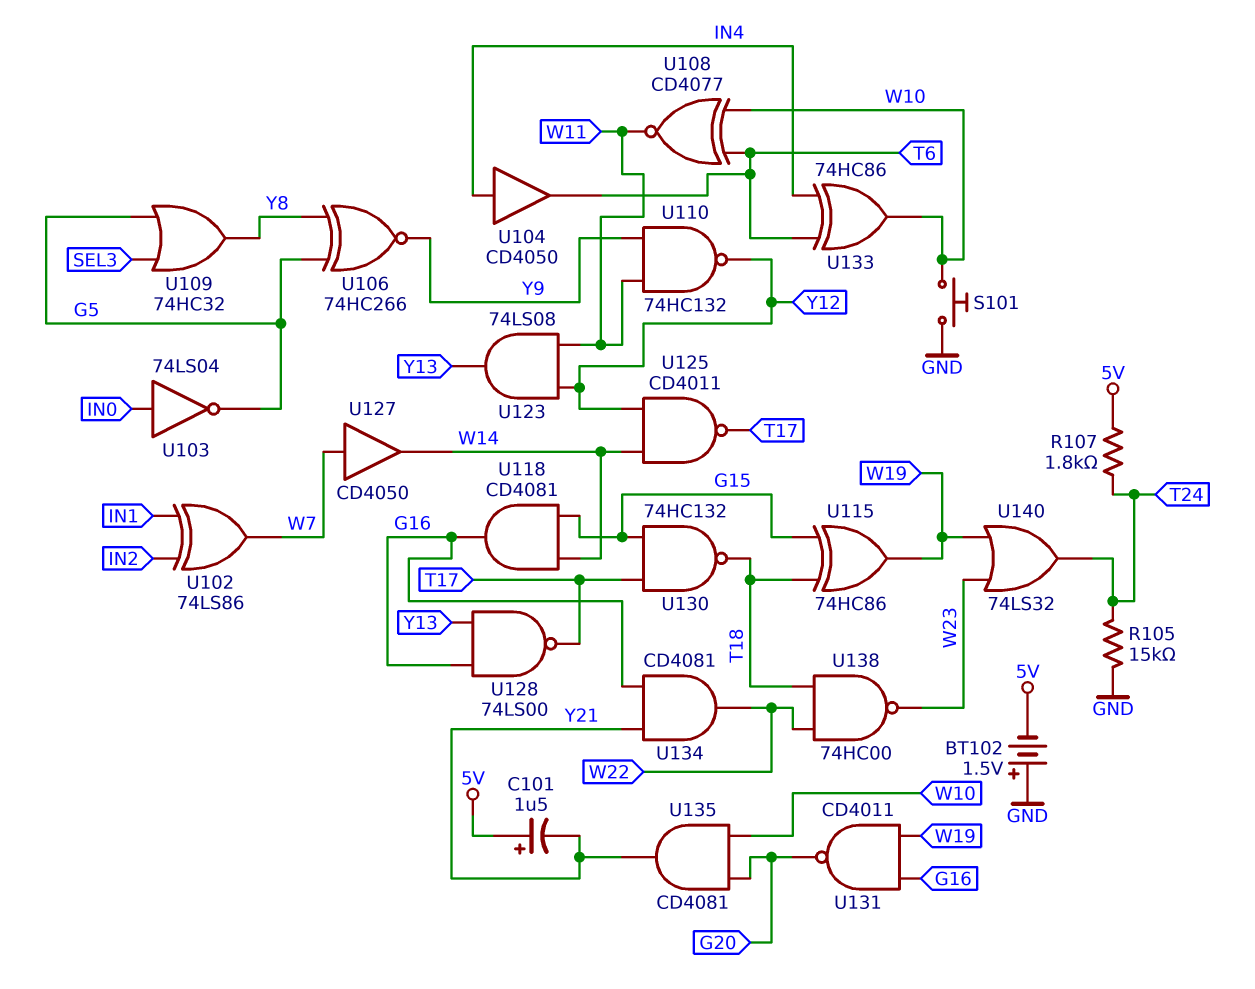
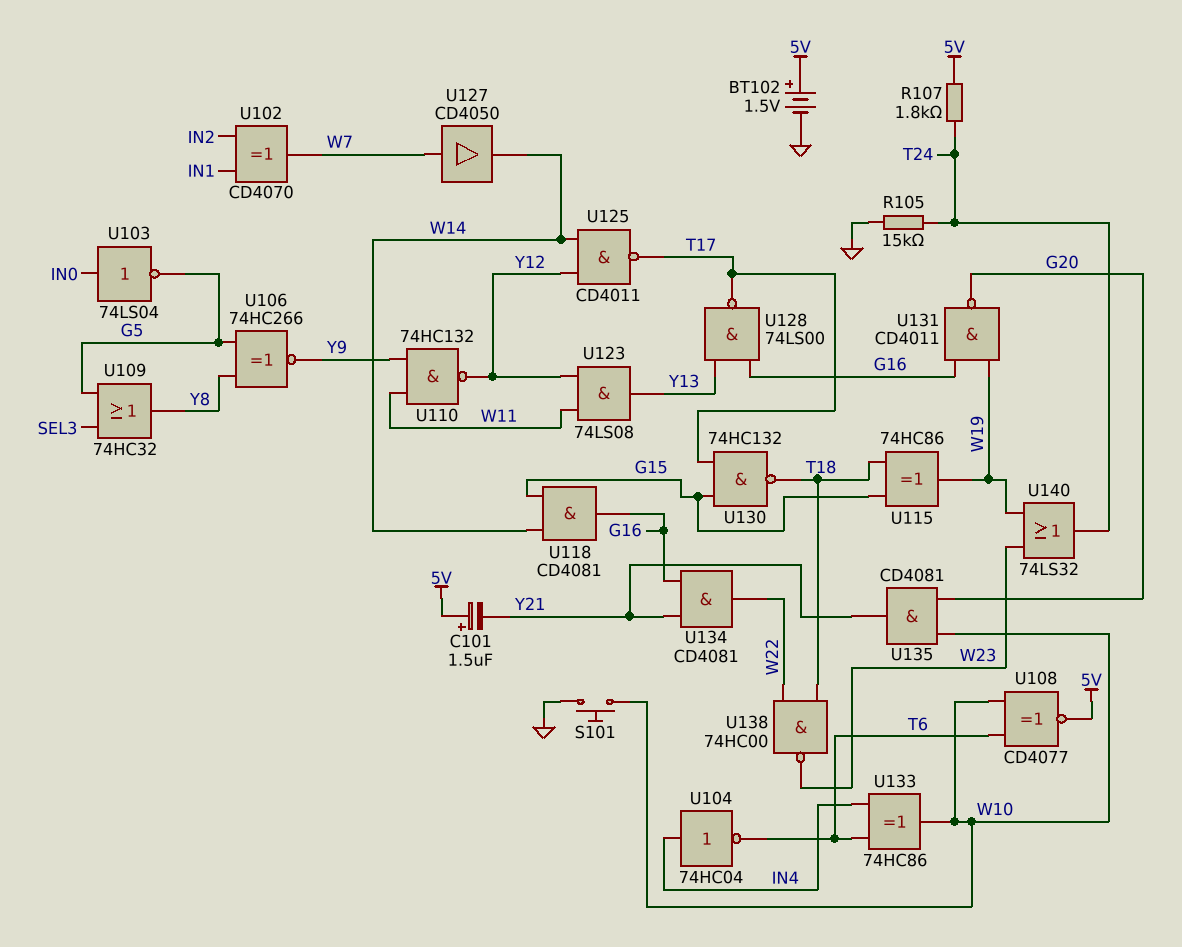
BT102: 1.5V (plus GND, minus 5V) -> 1.5V (plus 5V, minus GND)
U102: XOR 74LS86 (in IN1, in IN2, out W7) -> XOR CD4070 (in IN1, in IN2, out W7)
U104: buffer CD4050 (in IN4, out T6) -> NOT 74HC04 (in IN4, out T6)
U108: XNOR CD4077 (in T6, in W10, out W11) -> XNOR CD4077 (in T6, in W10, out 5V)

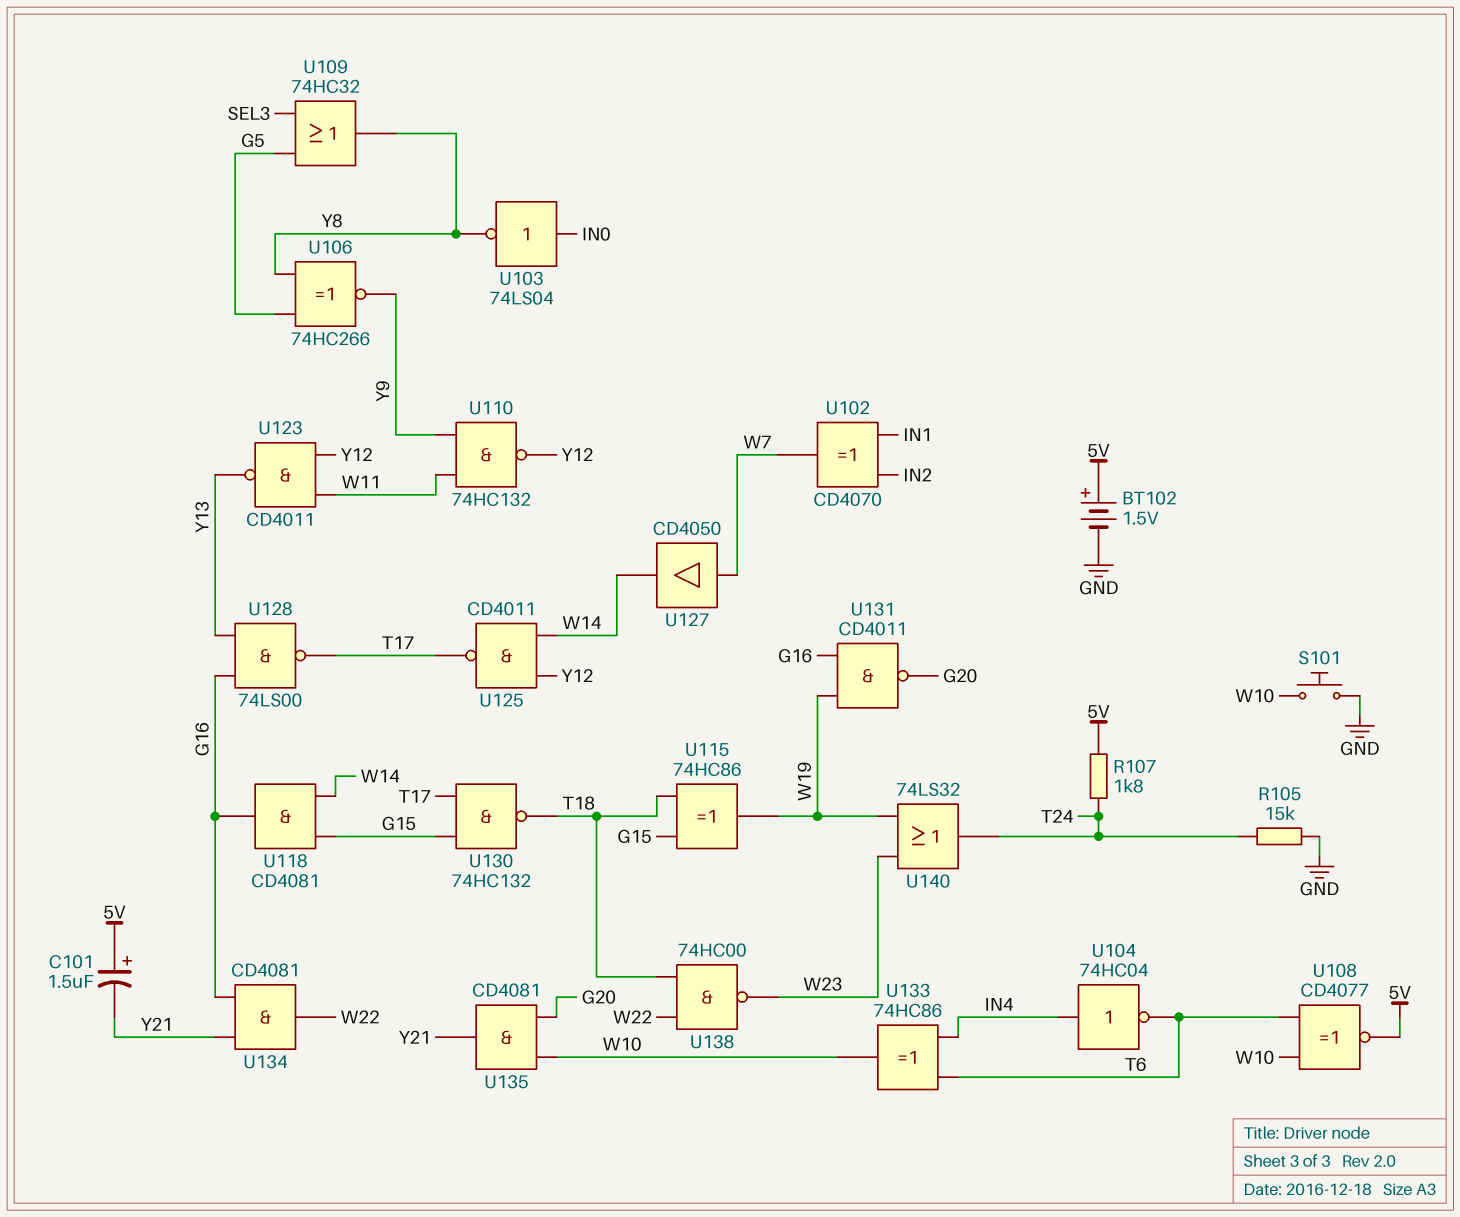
U103: NOT 74LS04 (in IN0, out G5) -> NOT 74LS04 (in IN0, out Y8)
U123: AND 74LS08 (in W11, in Y12, out Y13) -> NAND CD4011 (in W11, in Y12, out Y13)

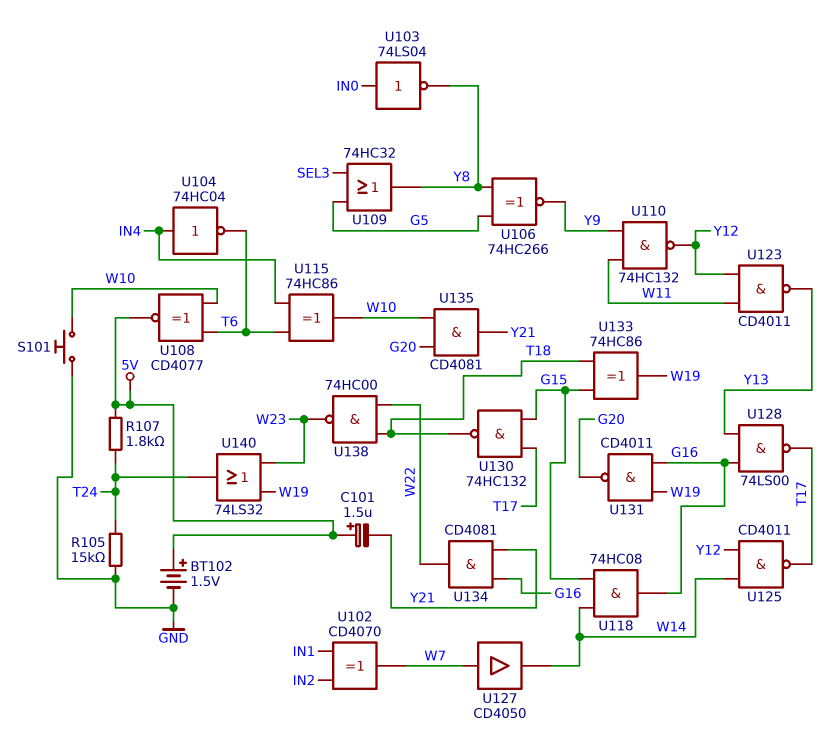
U115: XOR 74HC86 (in G15, in T18, out W19) -> XOR 74HC86 (in IN4, in T6, out W10)
U118: AND CD4081 (in G15, in W14, out G16) -> AND 74HC08 (in G15, in W14, out G16)
U133: XOR 74HC86 (in IN4, in T6, out W10) -> XOR 74HC86 (in G15, in T18, out W19)

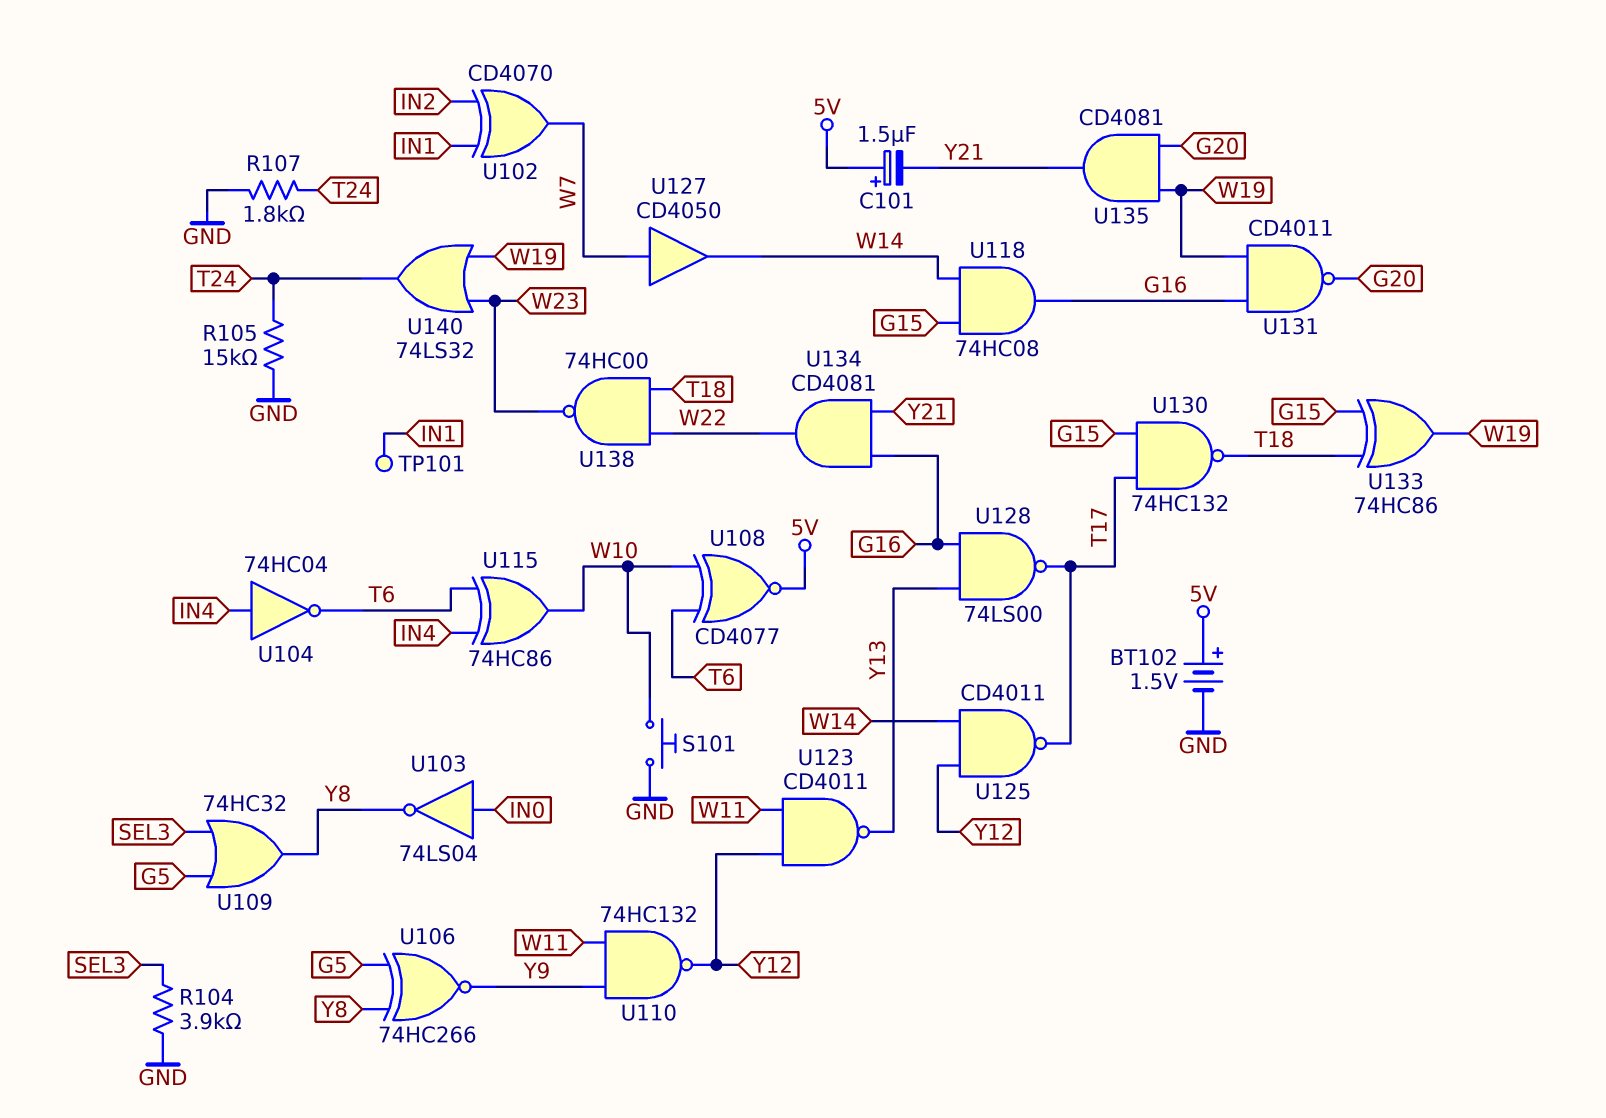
R104: none -> 3.9k (GND, SEL3)
R107: 1.8k (5V, T24) -> 1.8k (GND, T24)
TP101: none -> test point (IN1)
U135: AND CD4081 (in G20, in W10, out Y21) -> AND CD4081 (in G20, in W19, out Y21)

